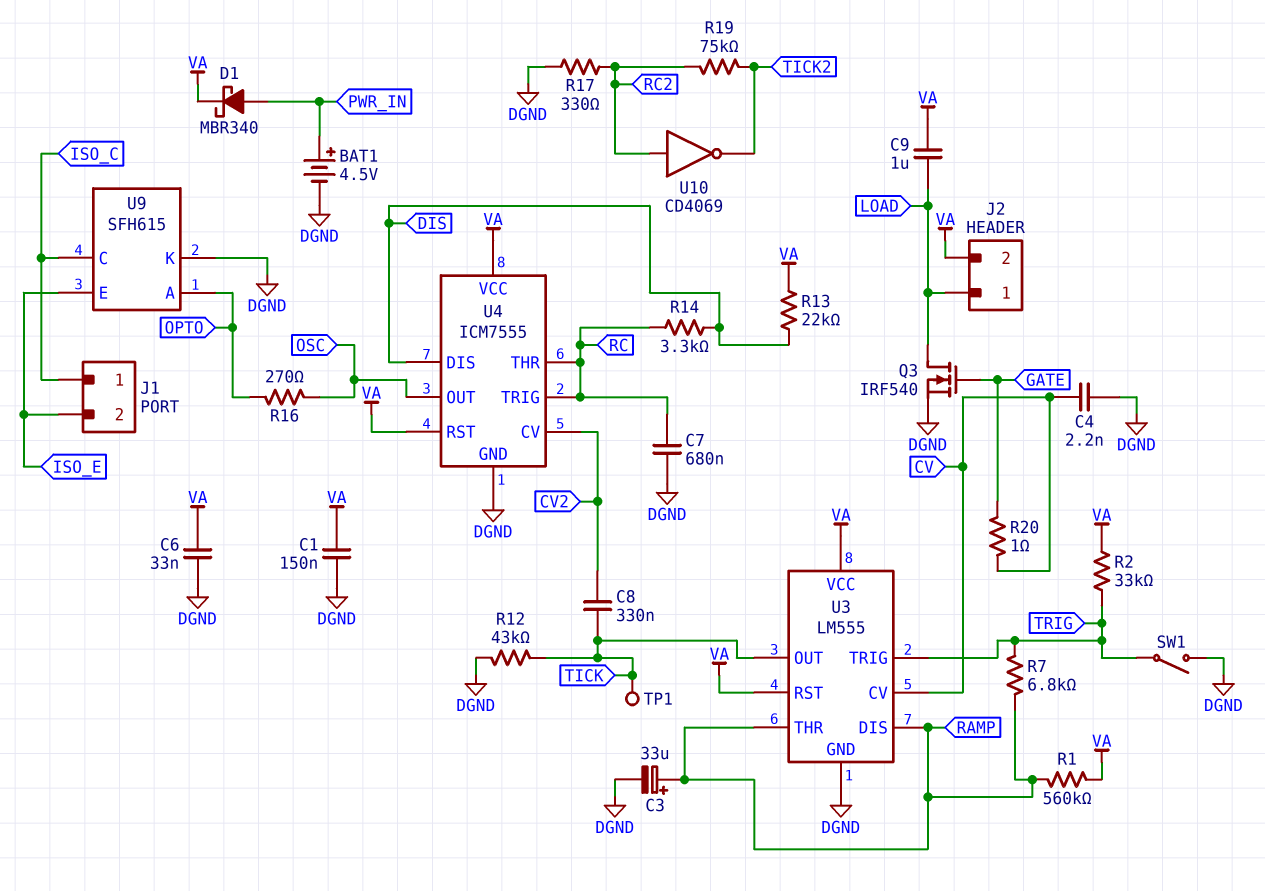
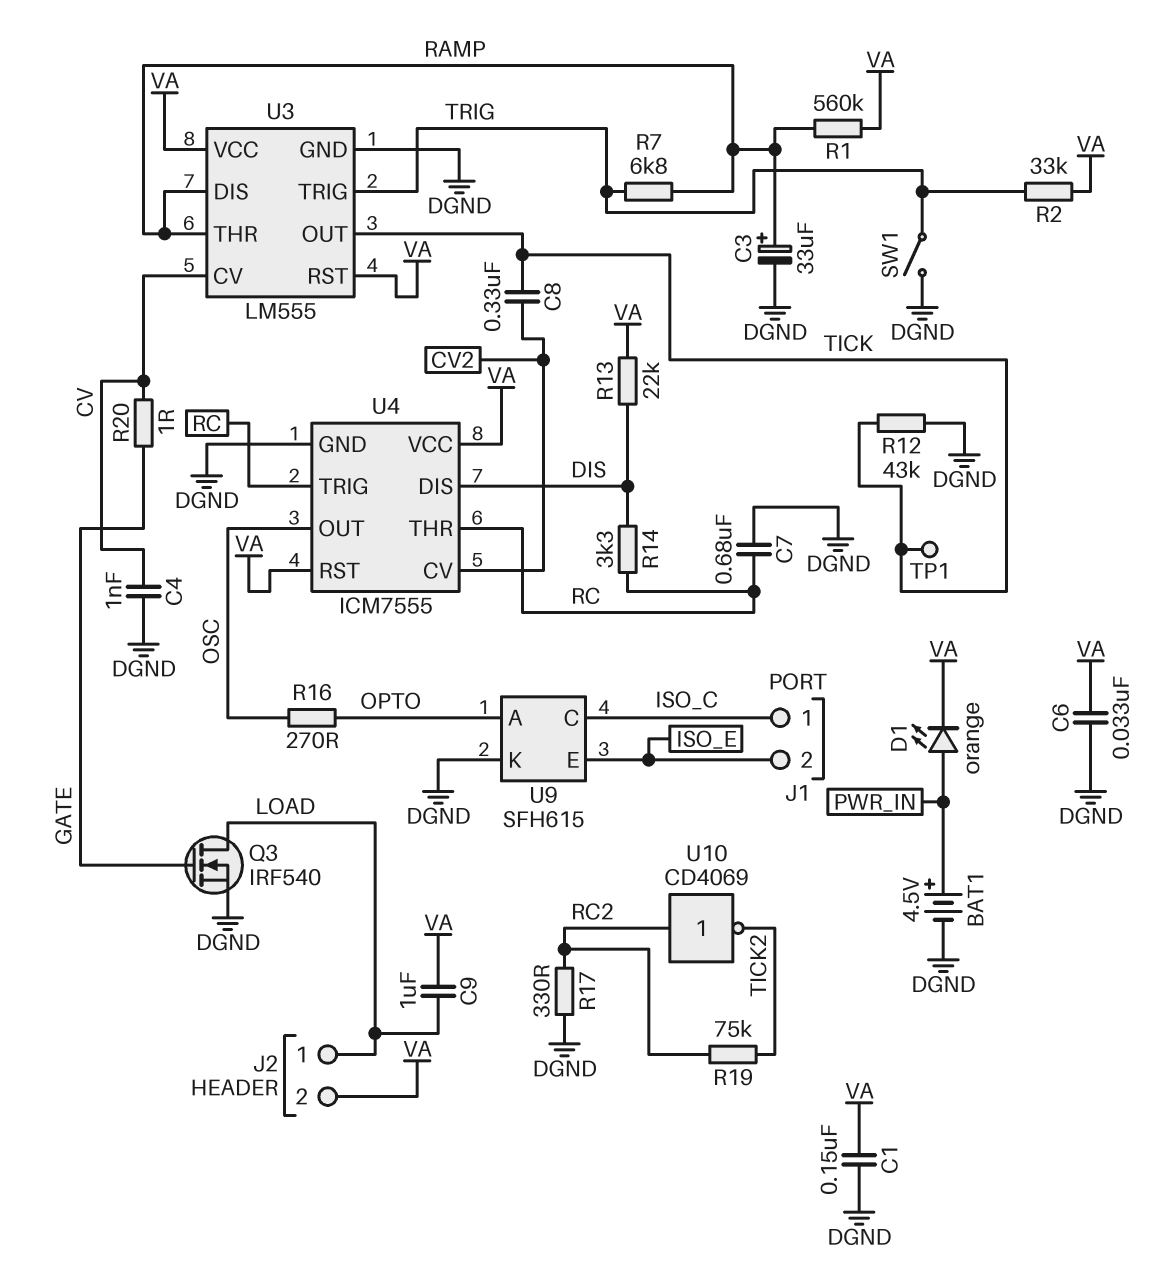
C4: 2.2nF (CV, DGND) -> 1nF (CV, DGND)
D1: schottky MBR340 (A PWR_IN, K VA) -> LED orange (A PWR_IN, K VA)

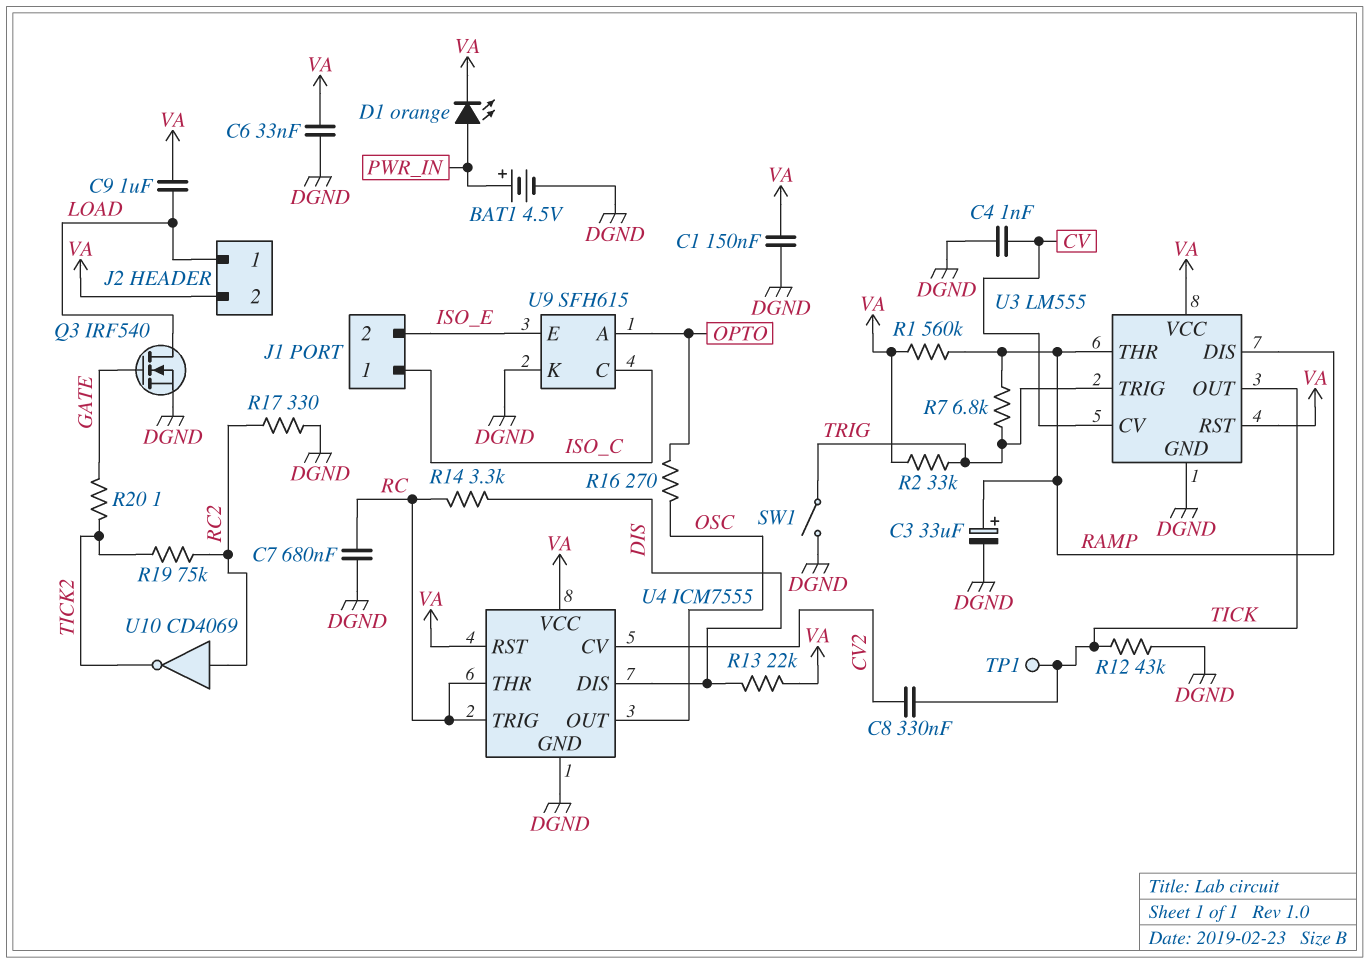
R20: 1 (CV, GATE) -> 1 (GATE, TICK2)

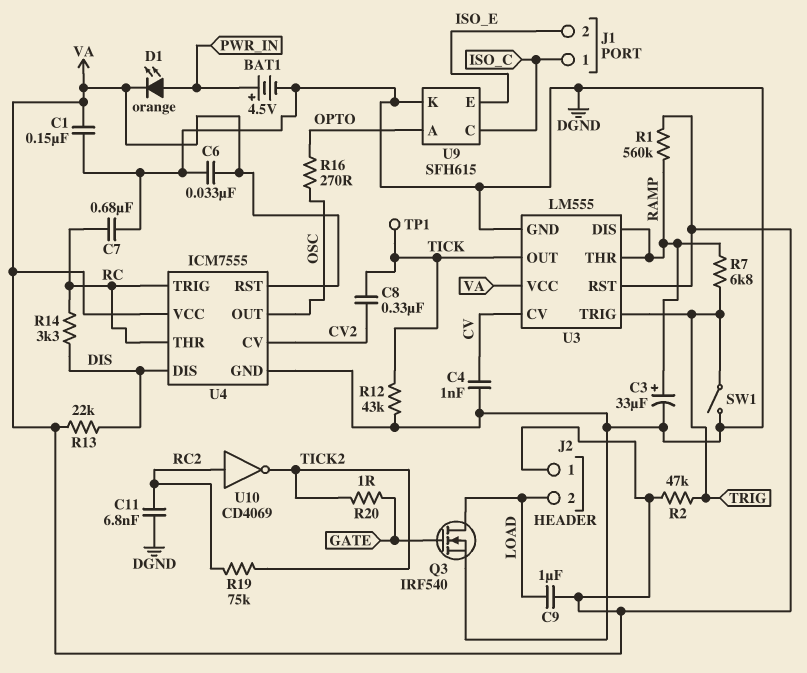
C11: none -> 6.8nF (DGND, RC2)
J2 pin 1: LOAD -> VA
J2 pin 2: VA -> LOAD
R2: 33k (TRIG, VA) -> 47k (TRIG, VA)
R17: 330 (DGND, RC2) -> none

